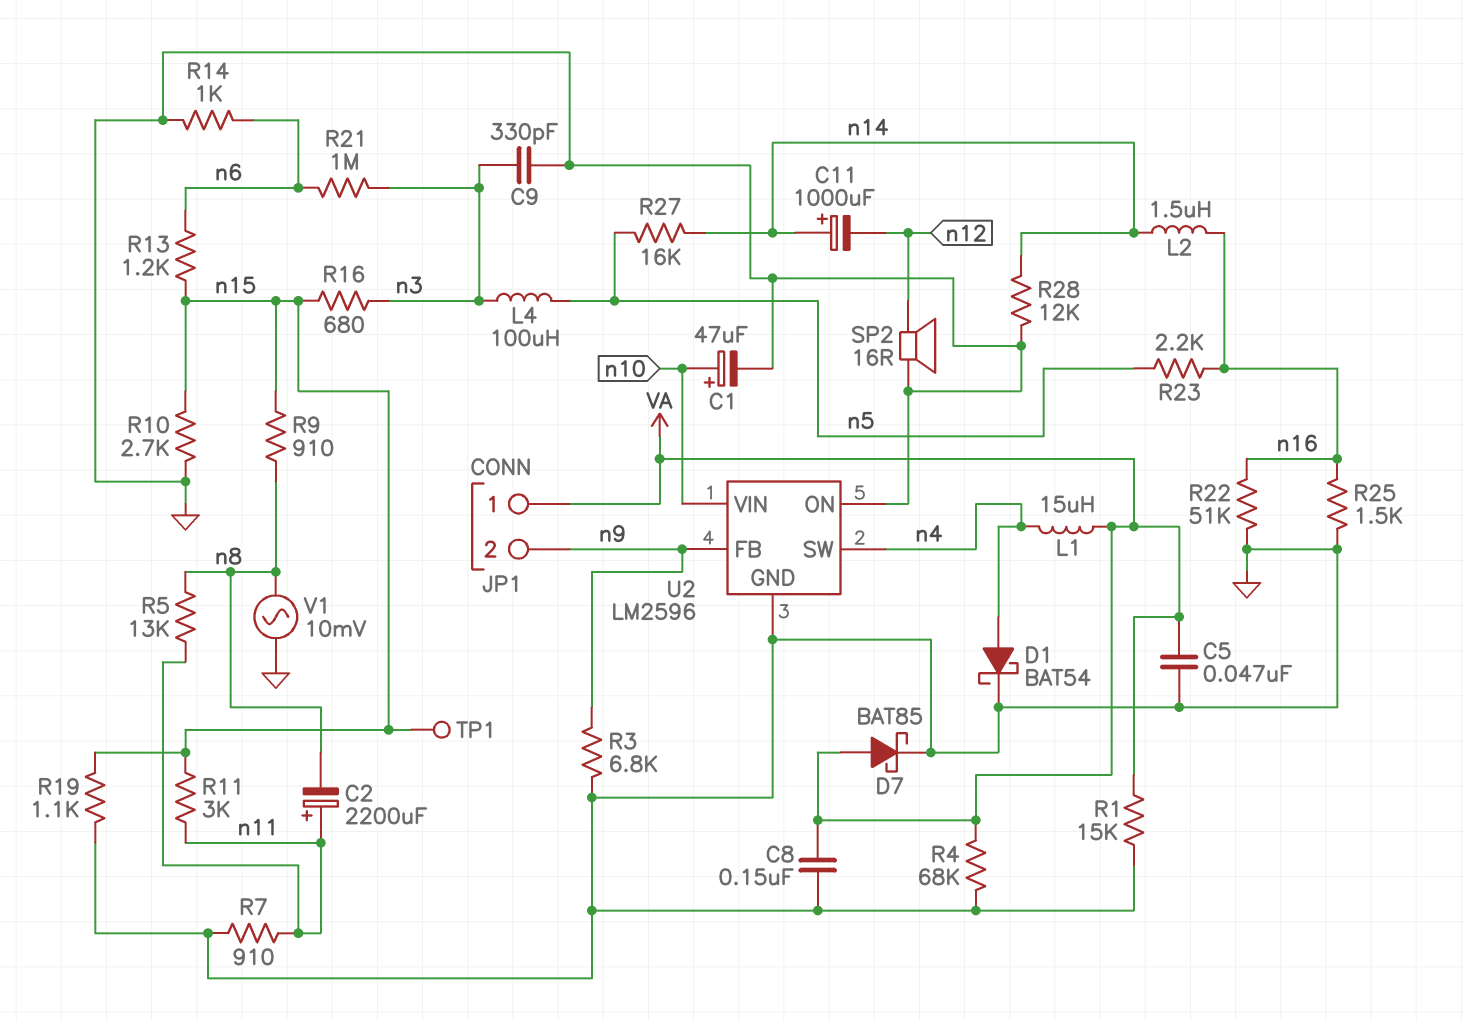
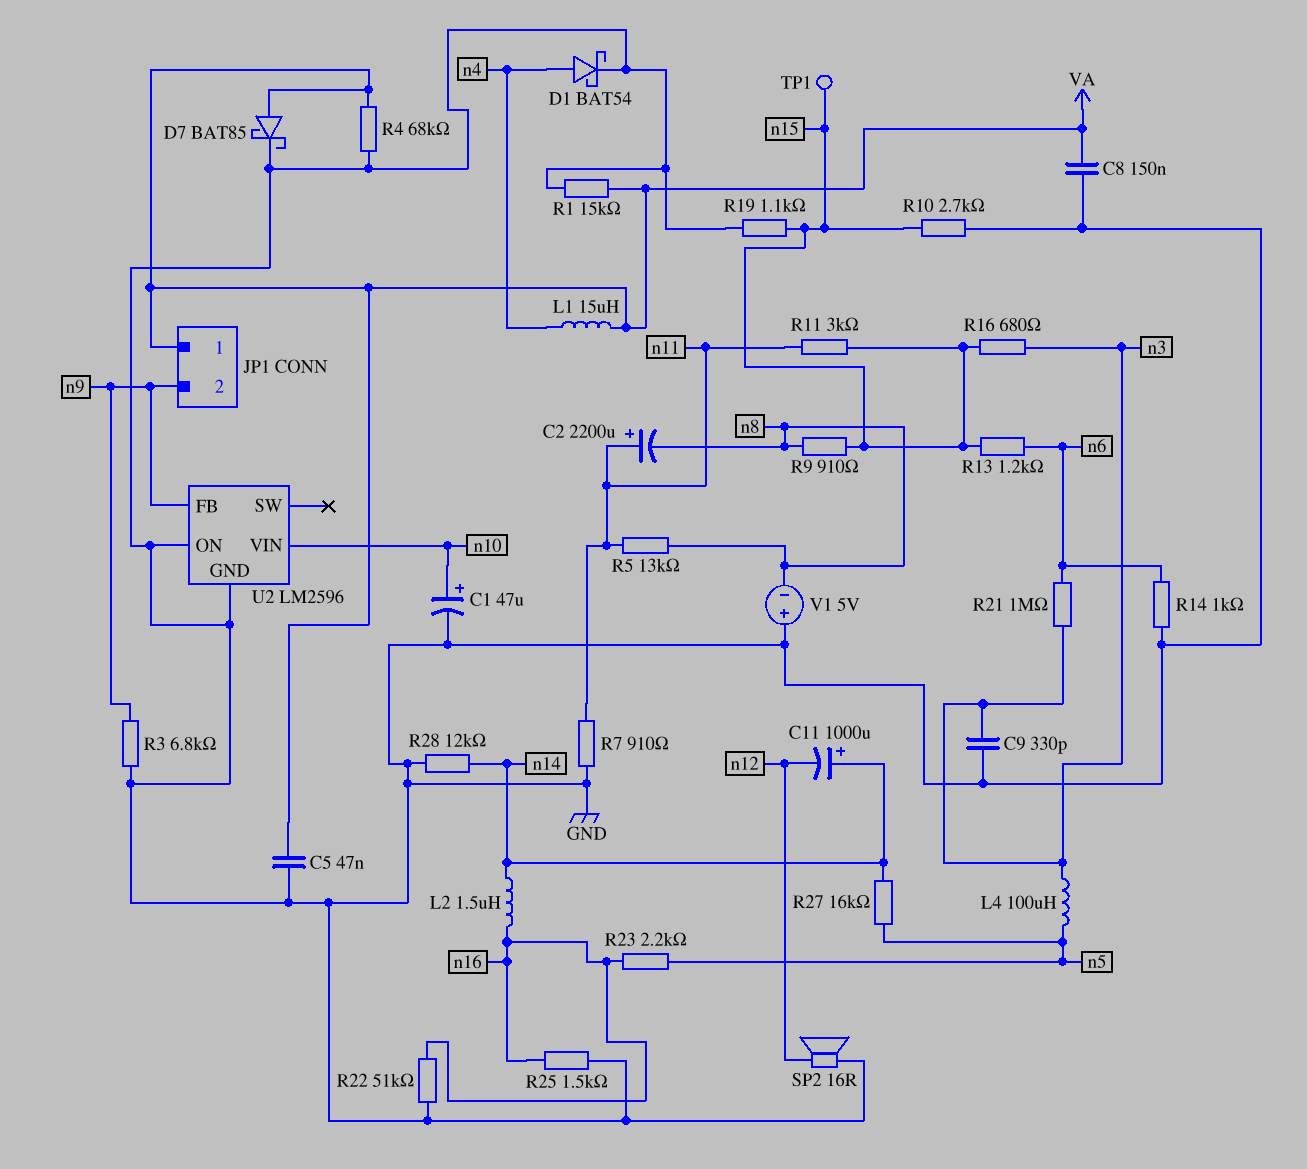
U2 pin SW: n4 -> none
V1: AC 10mV (GND, n8) -> 5V (plus GND, minus n8)

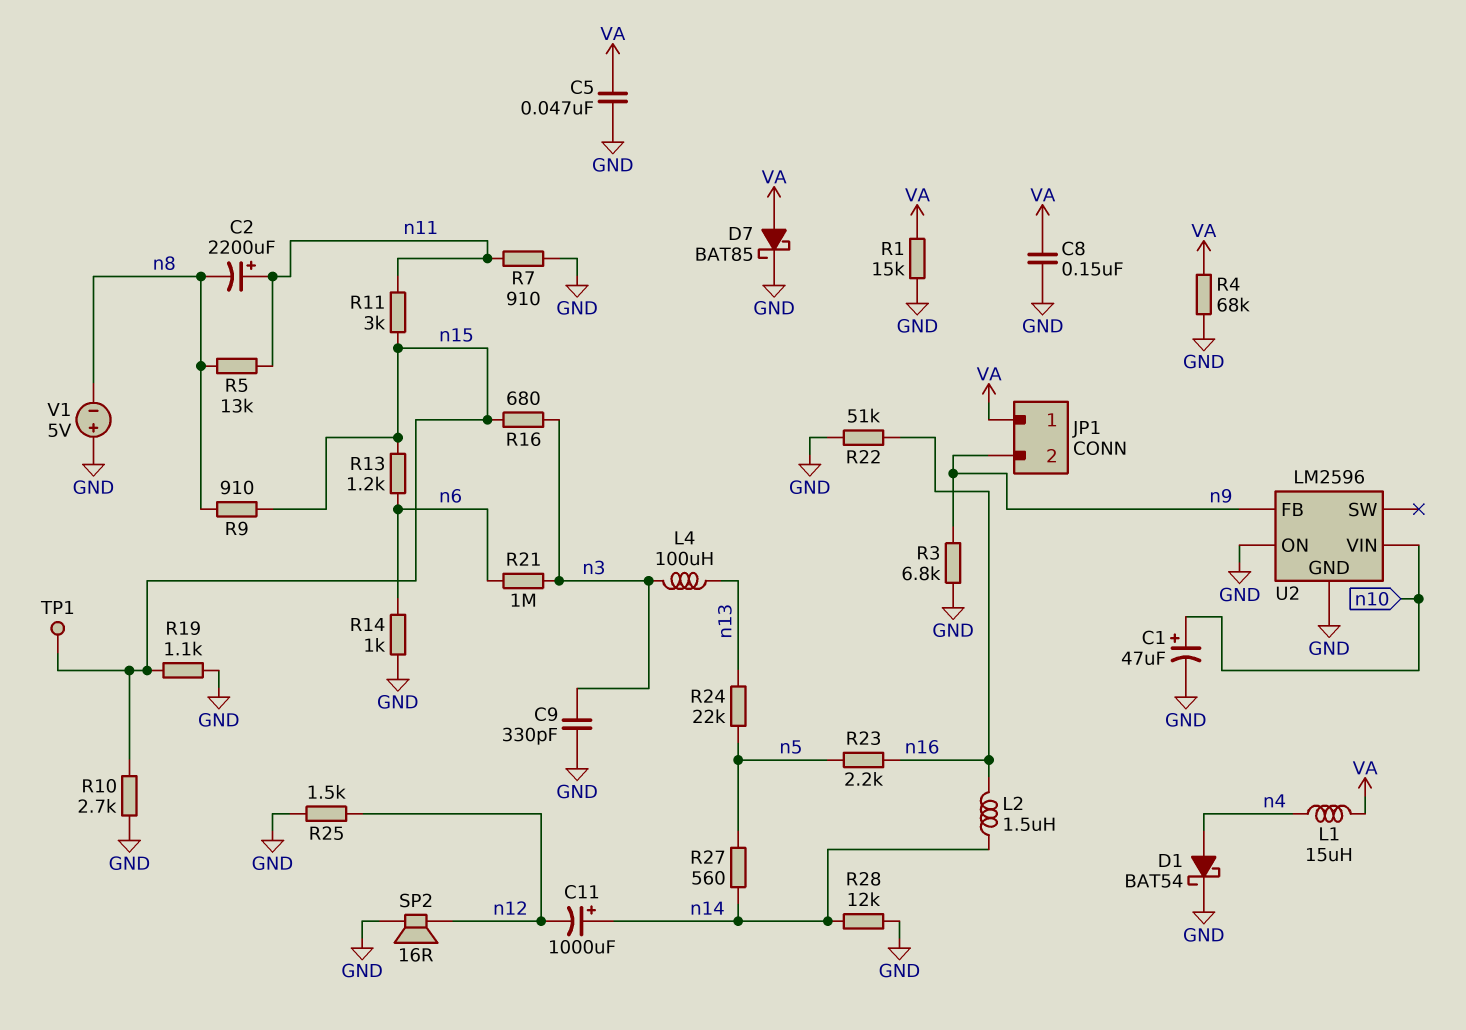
L4: 100uH (n3, n5) -> 100uH (n3, n13)
R24: none -> 22k (n5, n13)
R25: 1.5k (GND, n16) -> 1.5k (GND, n12)
R27: 16k (n5, n14) -> 560 (n5, n14)

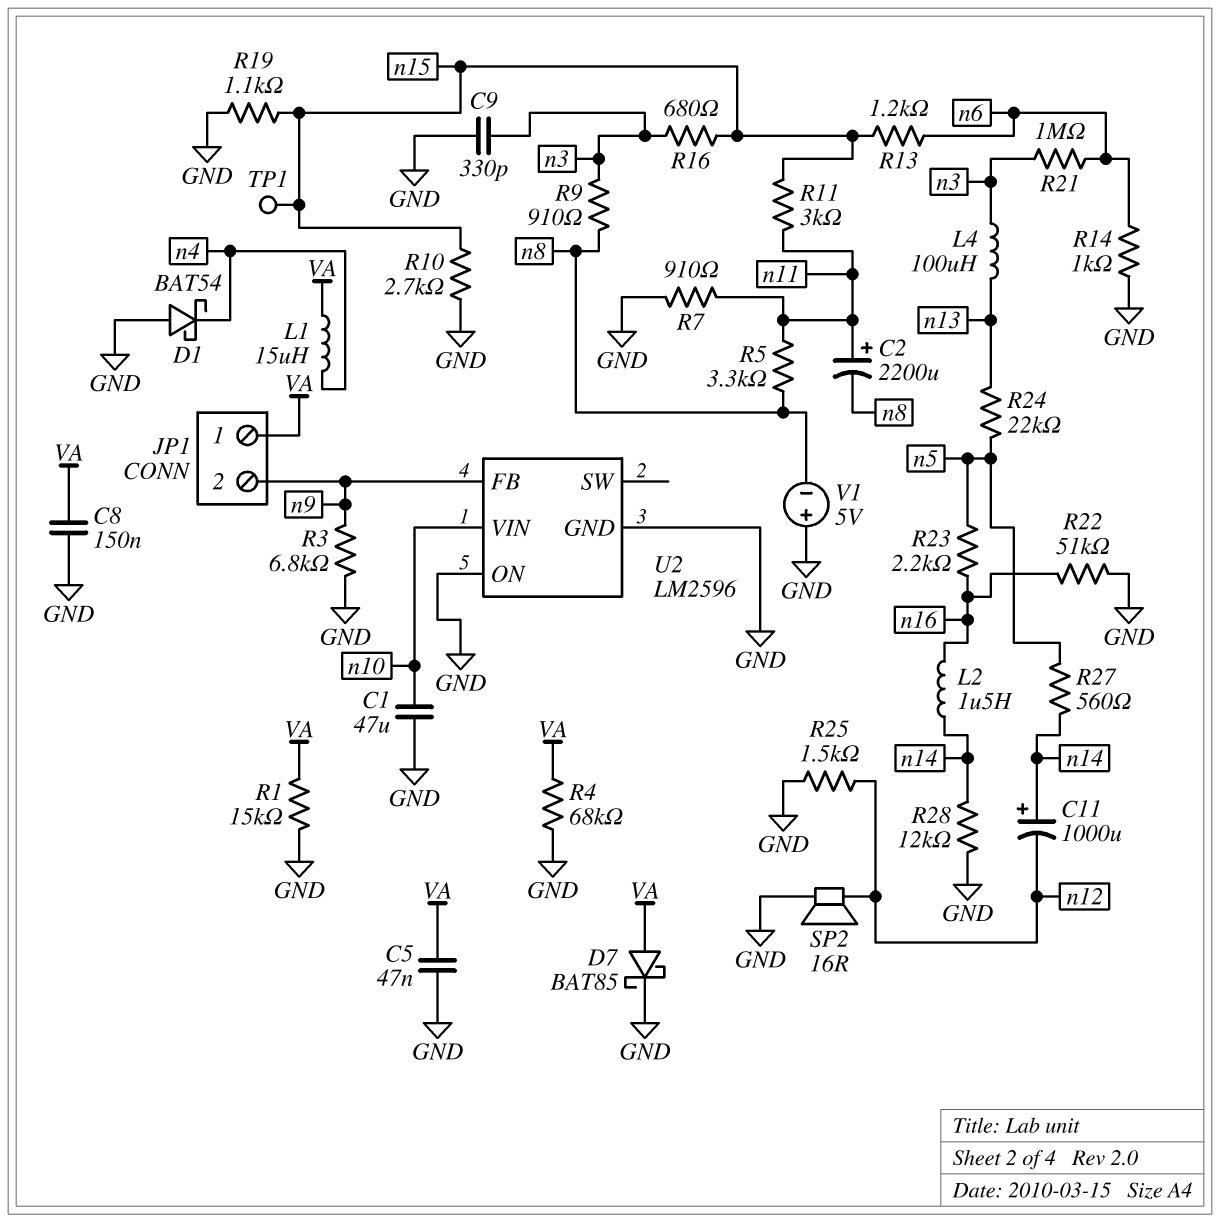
C1: 47uF (plus n10, minus GND) -> 47uF (GND, n10)
D1: schottky BAT54 (A n4, K GND) -> schottky BAT54 (A GND, K n4)
R5: 13k (n8, n11) -> 3.3k (n8, n11)
R9: 910 (n8, n15) -> 910 (n3, n8)

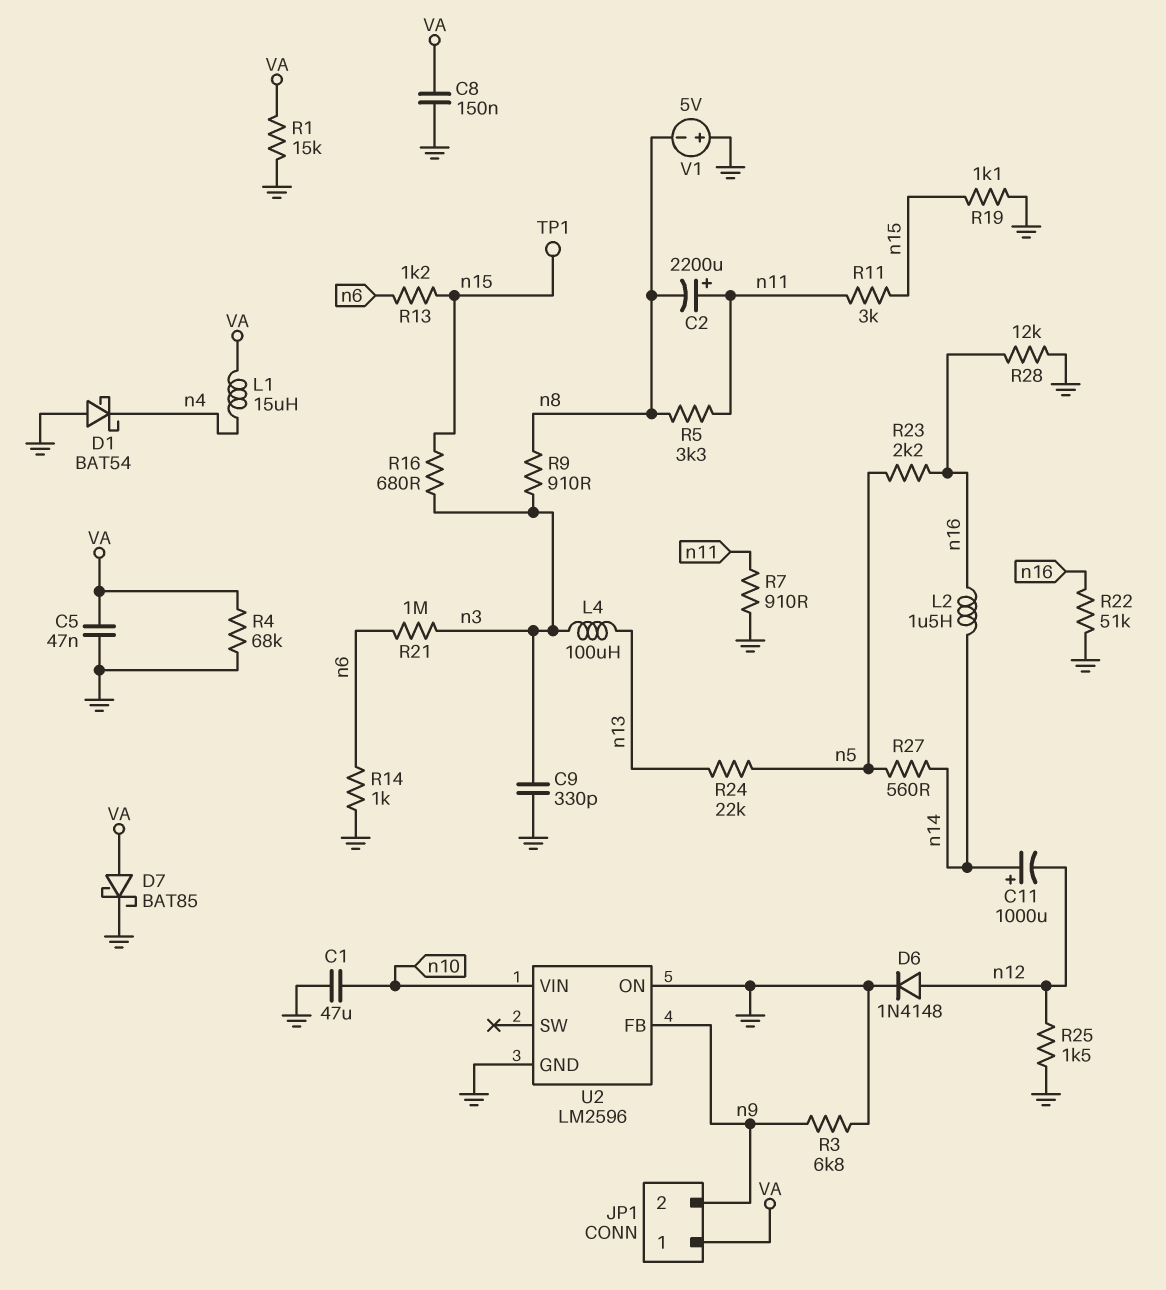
D6: none -> diode 1N4148 (A n12, K GND)
R10: 2.7k (GND, n15) -> none
R28: 12k (GND, n14) -> 12k (GND, n16)
SP2: speaker 16R (GND, n12) -> none

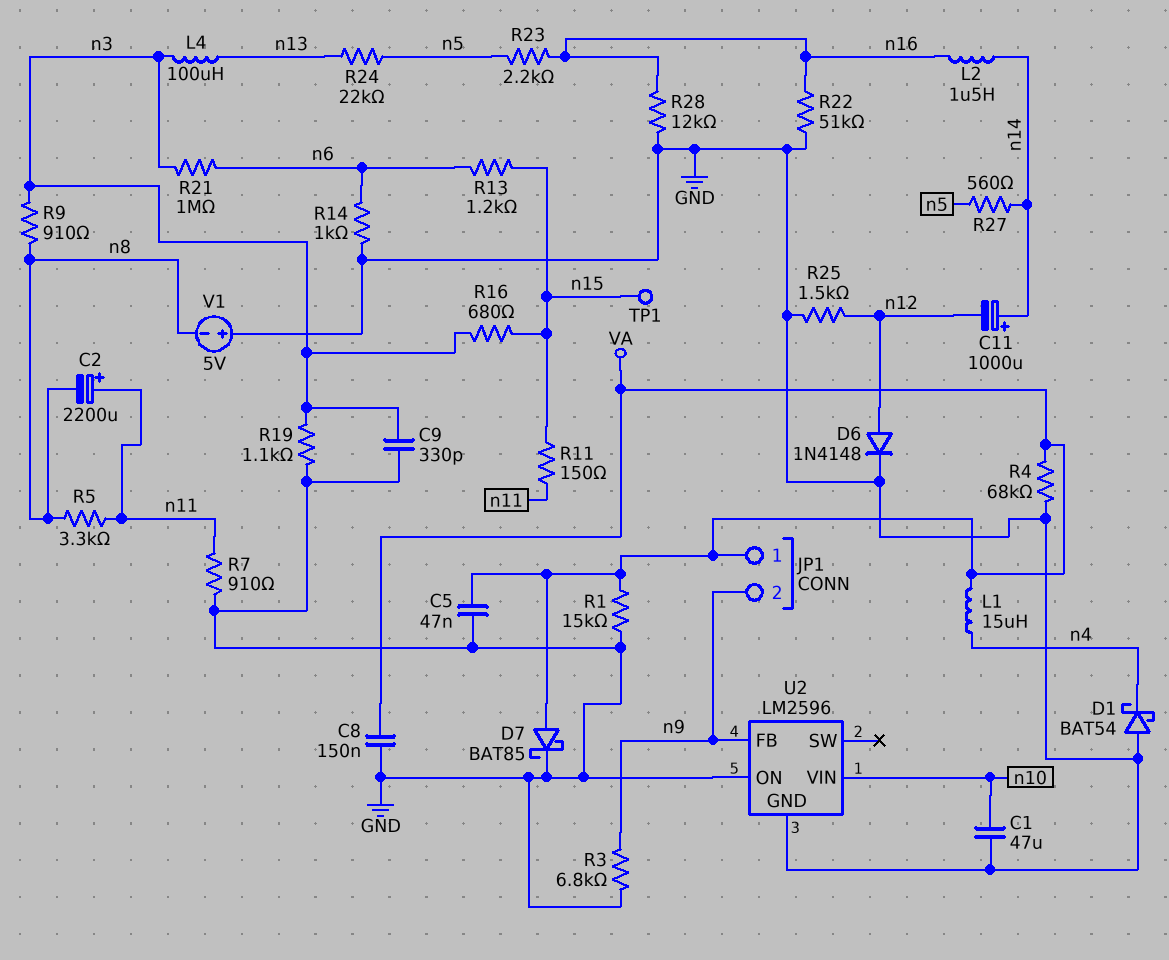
R11: 3k (n11, n15) -> 150 (n11, n15)
R19: 1.1k (GND, n15) -> 1.1k (GND, n3)

